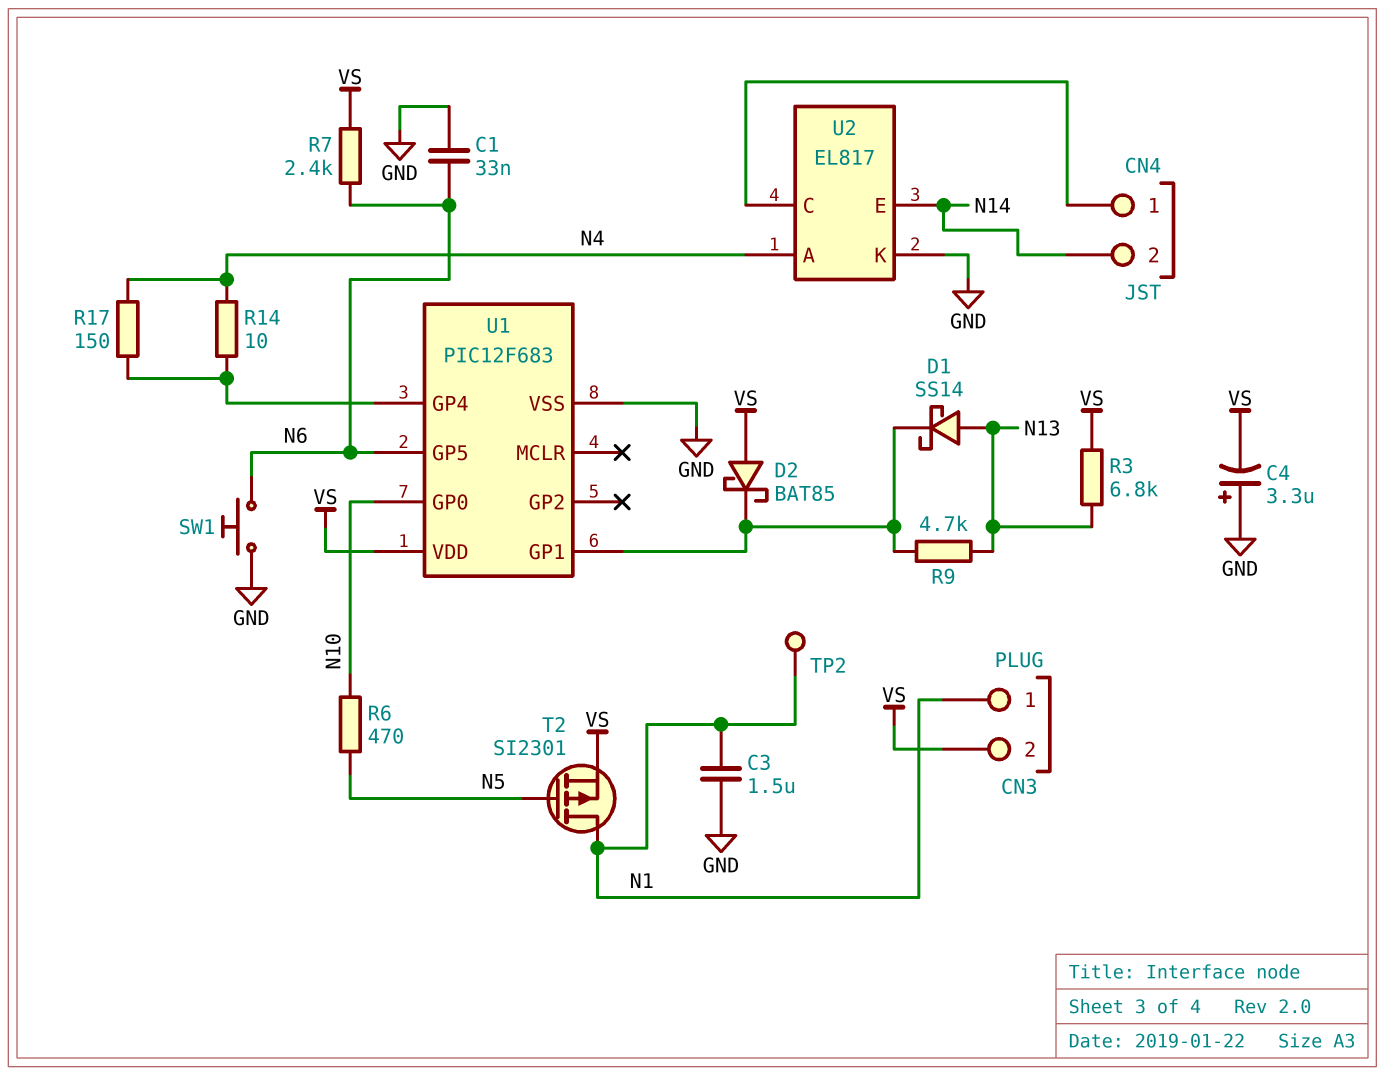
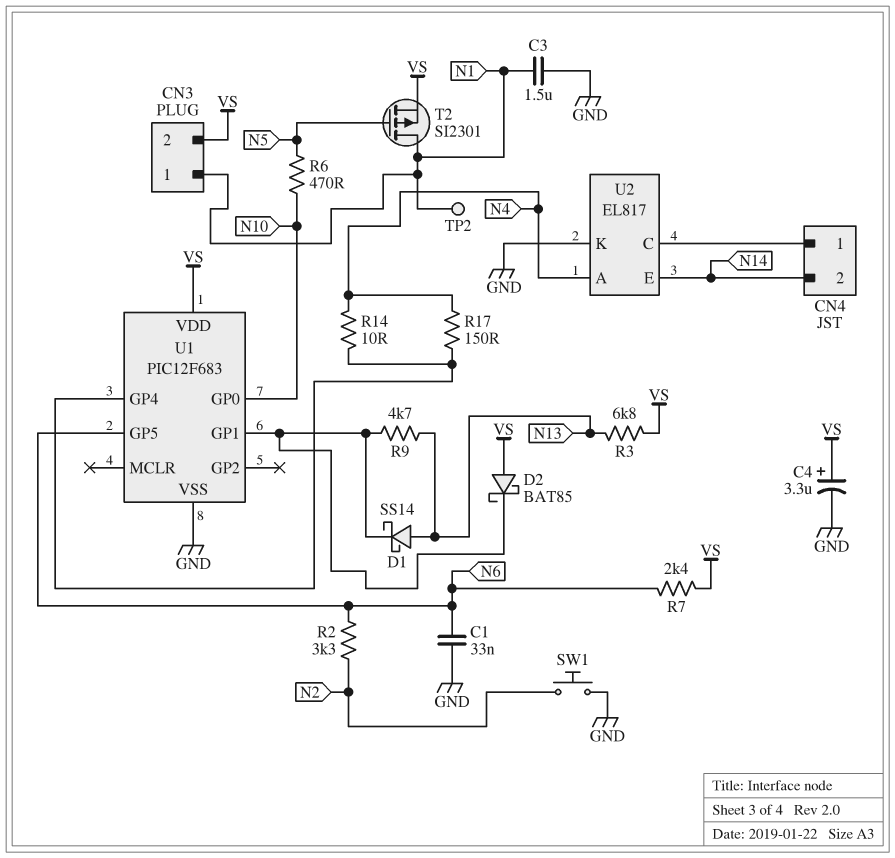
C4: 3.3uF (plus GND, minus VS) -> 3.3uF (plus VS, minus GND)
R2: none -> 3.3k (N2, N6)
SW1: button (GND, N6) -> button (GND, N2)

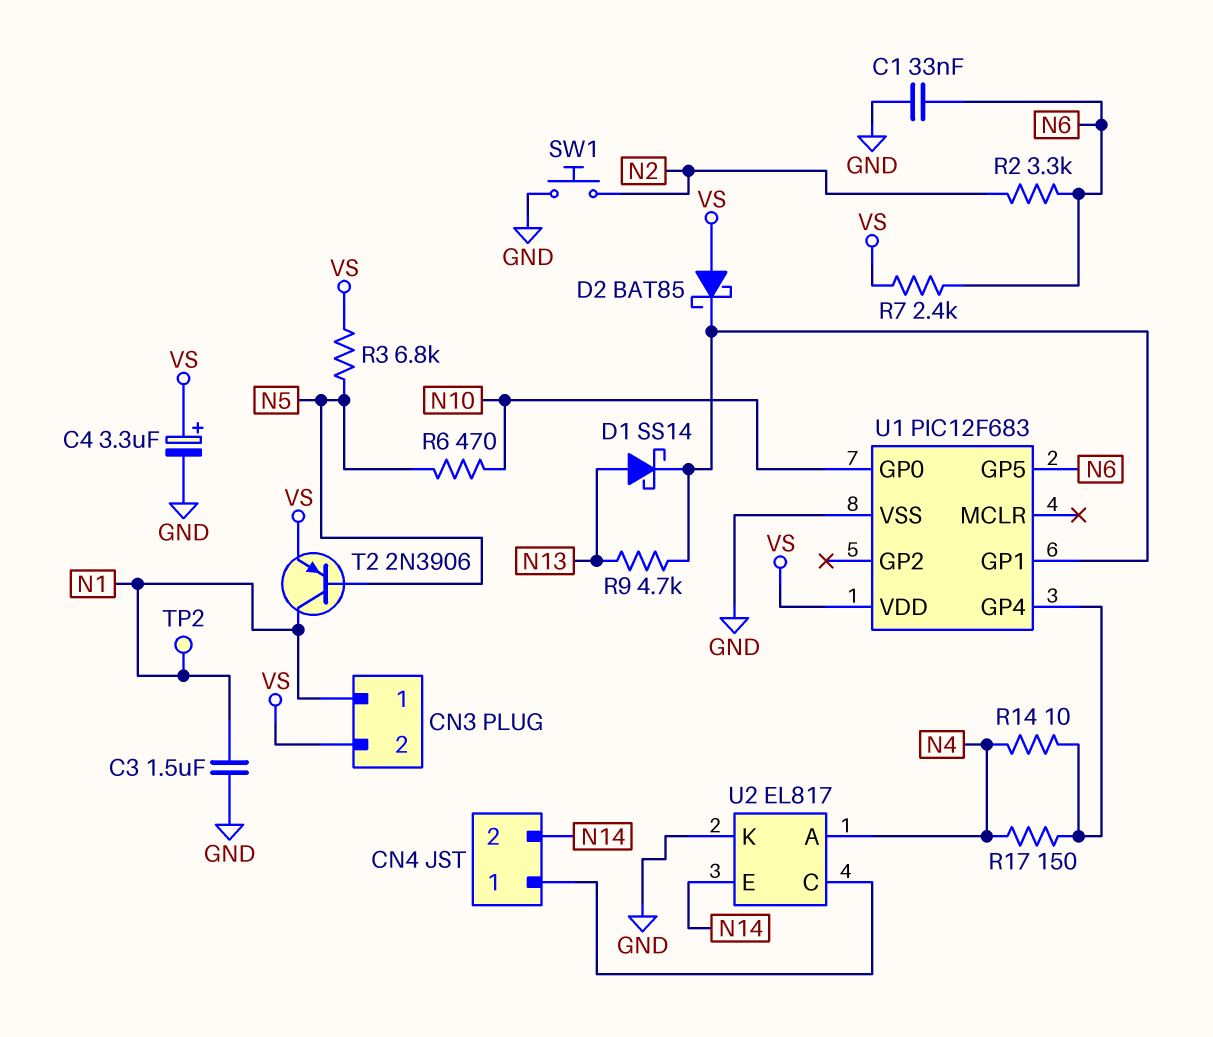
R3: 6.8k (N13, VS) -> 6.8k (N5, VS)
T2: PMOS SI2301 (G N5, D N1, S VS) -> PNP 2N3906 (B N5, C N1, E VS)

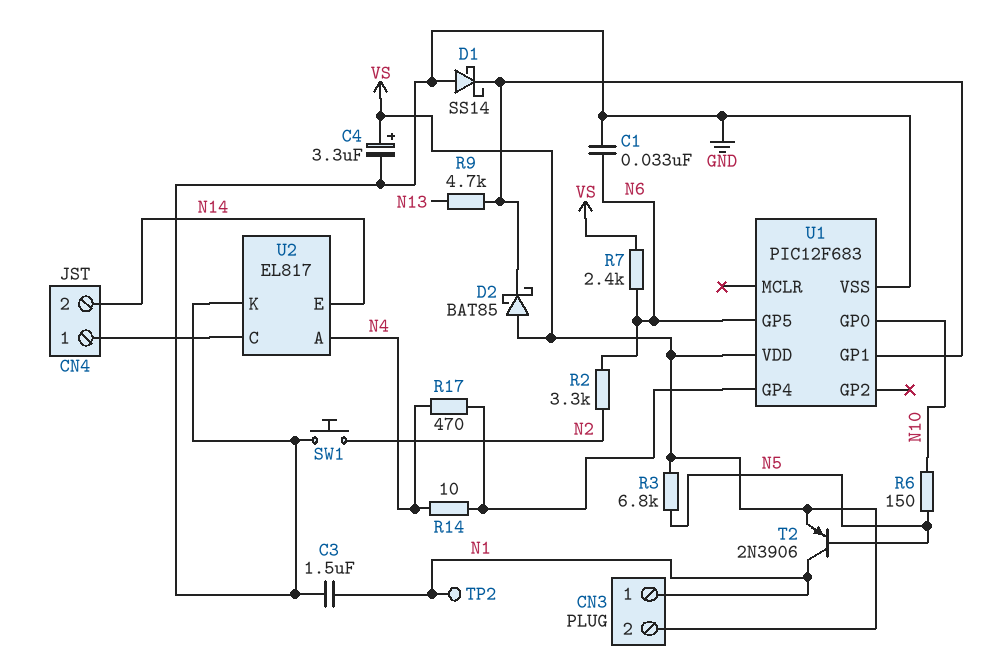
D1: schottky SS14 (A N13, K U1/GP1) -> schottky SS14 (A GND, K U1/GP1)
R6: 470 (N5, N10) -> 150 (N5, N10)
R17: 150 (N4, U1/GP4) -> 470 (N4, U1/GP4)

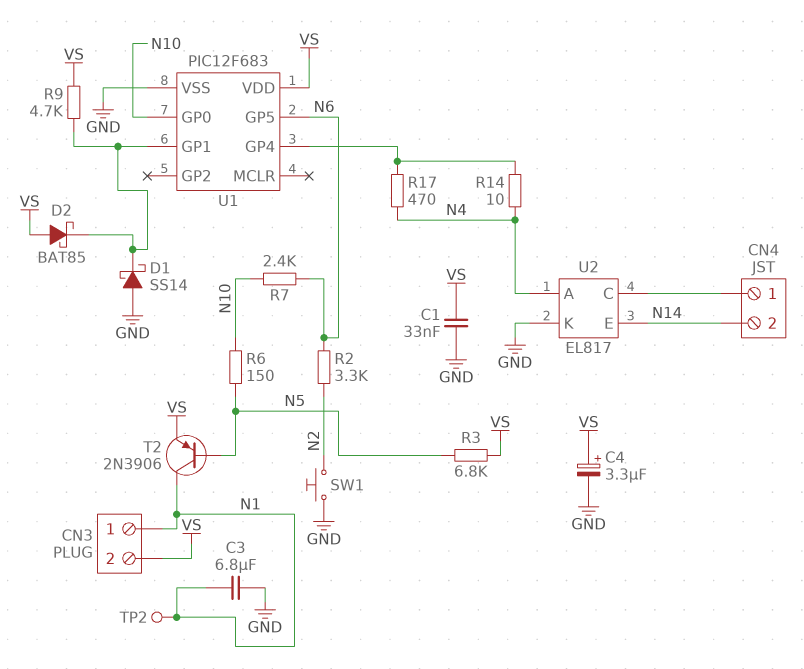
C1: 33nF (GND, N6) -> 33nF (GND, VS)
C3: 1.5uF (GND, N1) -> 6.8uF (GND, N1)
R7: 2.4k (N6, VS) -> 2.4k (N6, N10)
R9: 4.7k (N13, U1/GP1) -> 4.7k (U1/GP1, VS)

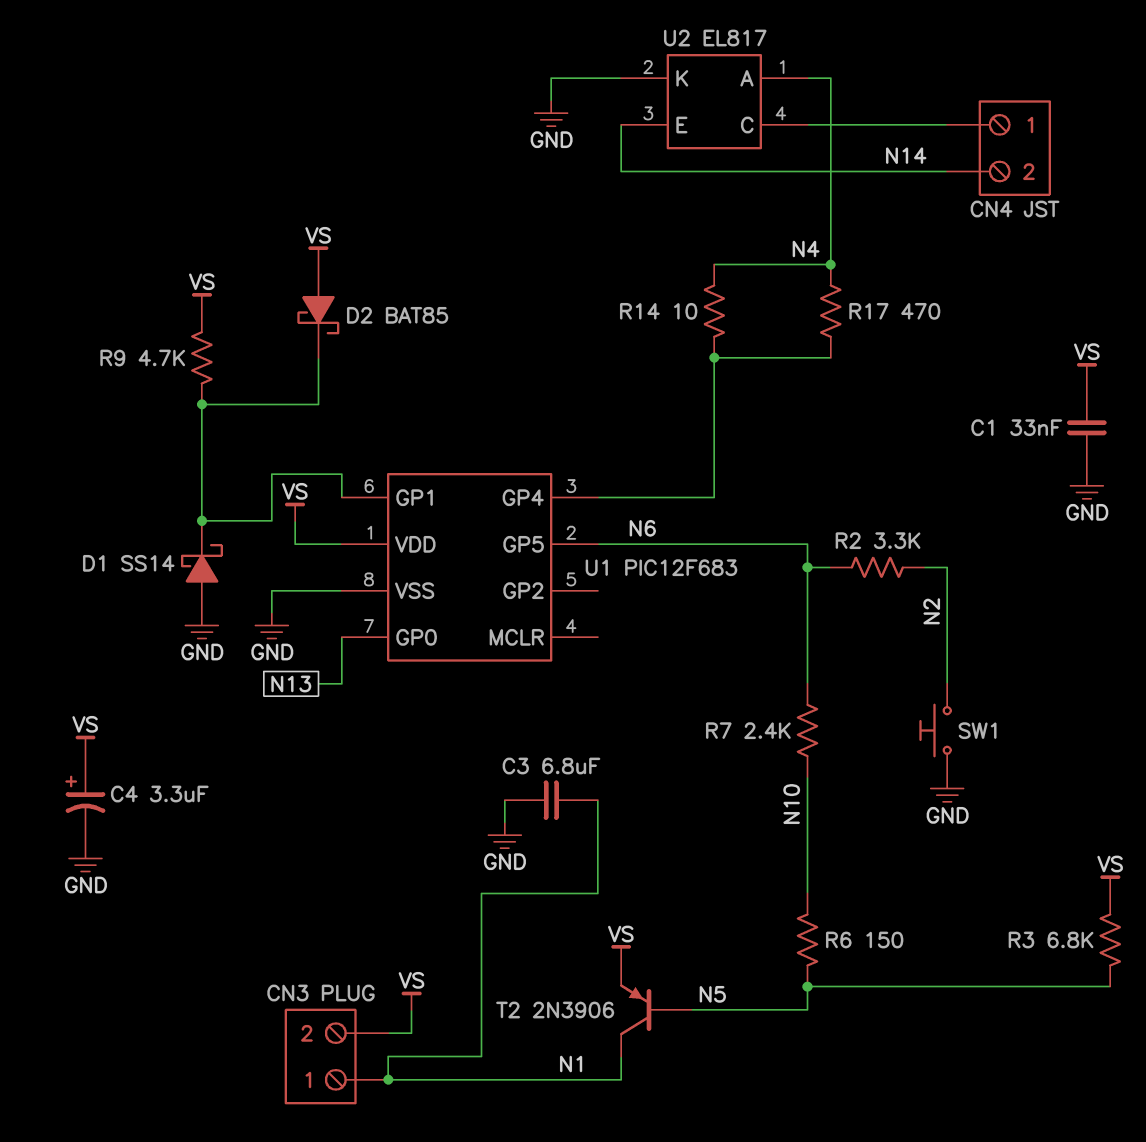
TP2: test point (N1) -> none
U1 pin GP0: N10 -> N13

